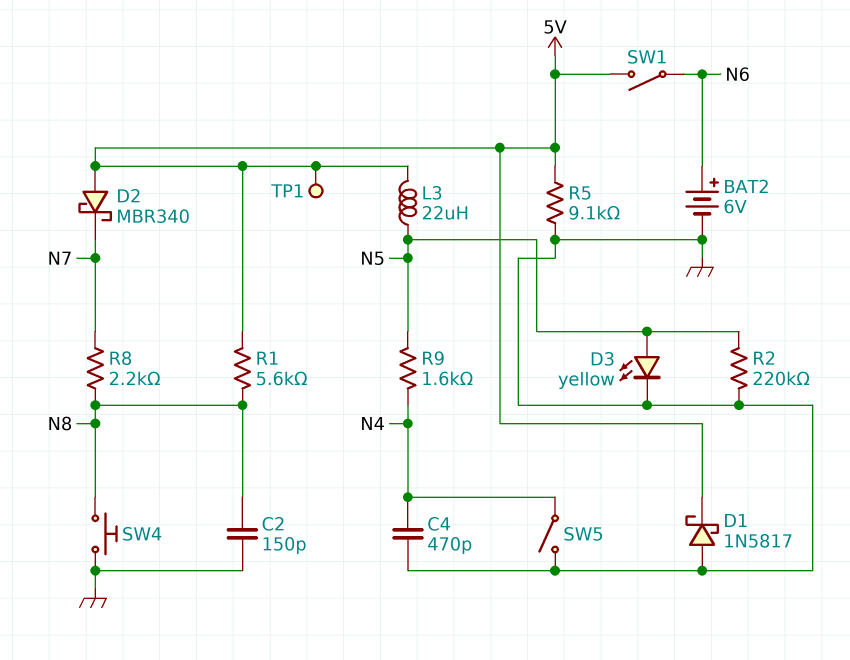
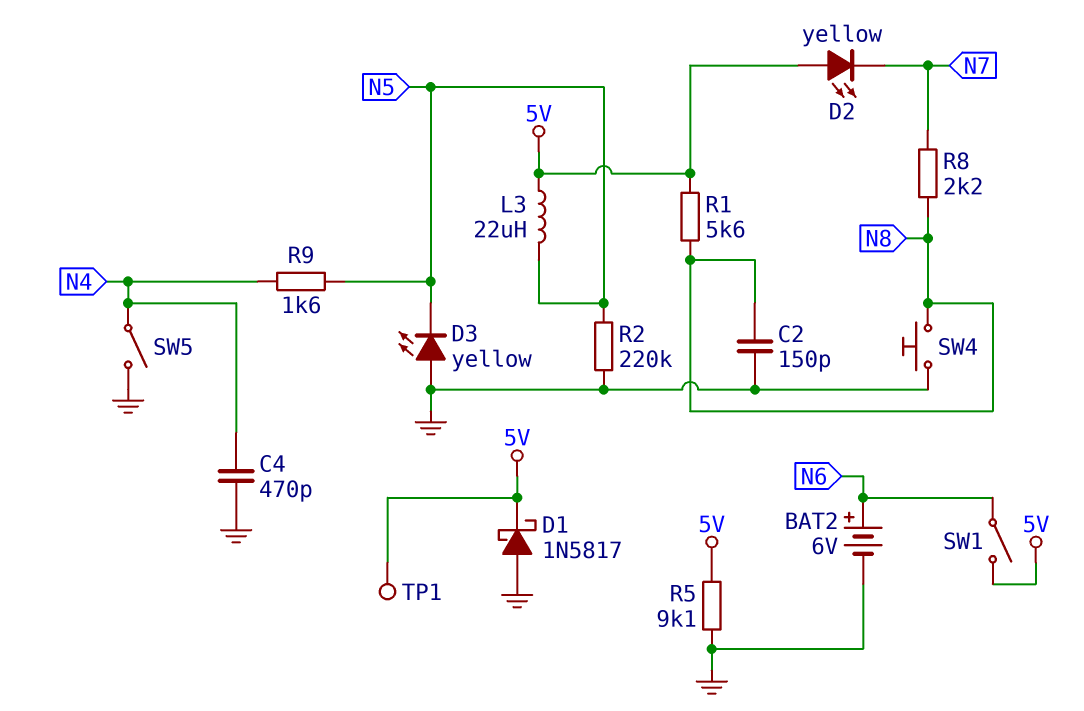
D2: schottky MBR340 (A 5V, K N7) -> LED yellow (A 5V, K N7)
D3: LED yellow (A N5, K GND) -> LED yellow (A GND, K N5)

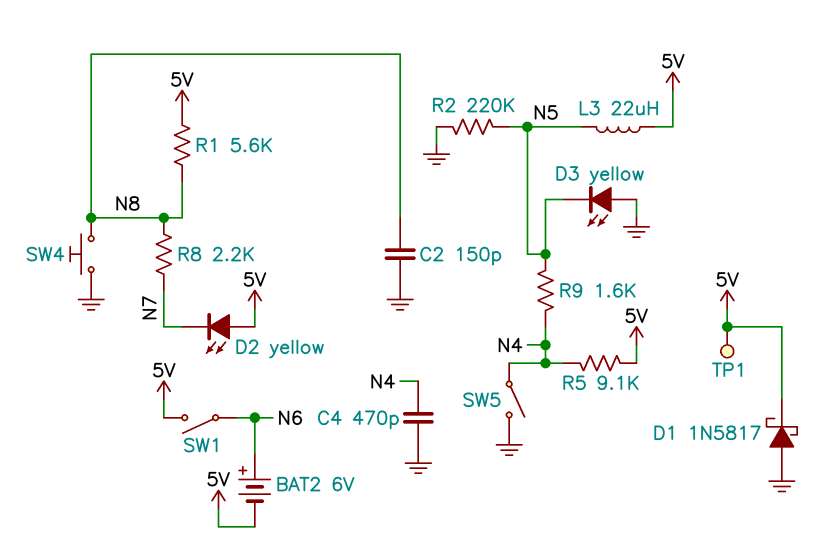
BAT2: 6V (plus N6, minus GND) -> 6V (plus N6, minus 5V)
R5: 9.1k (5V, GND) -> 9.1k (5V, N4)

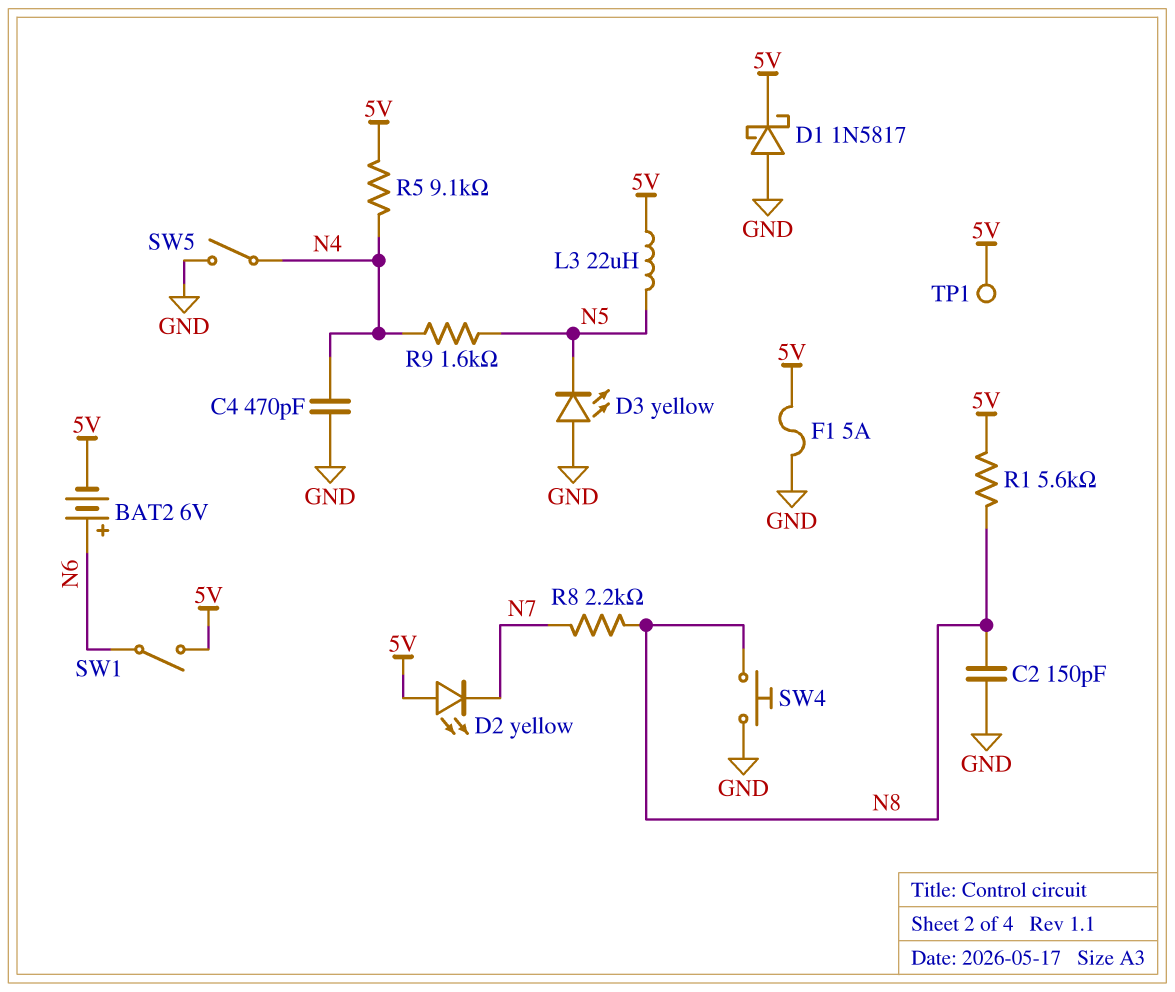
F1: none -> 5A (5V, GND)
R2: 220k (GND, N5) -> none

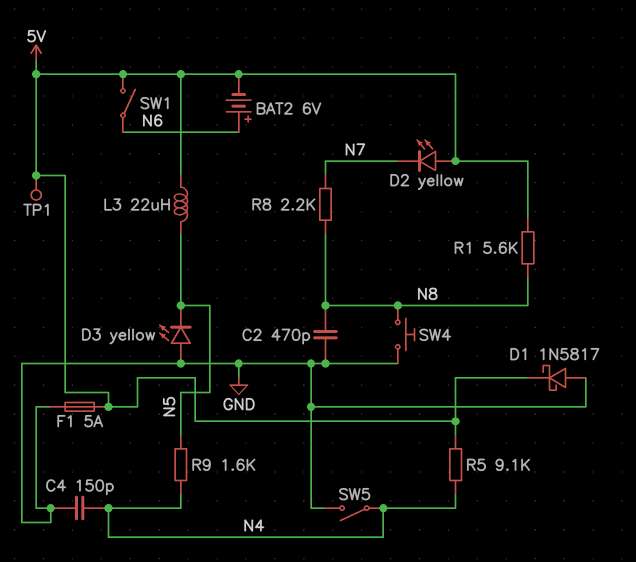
C2: 150pF (GND, N8) -> 470pF (GND, N8)
C4: 470pF (GND, N4) -> 150pF (GND, N4)

